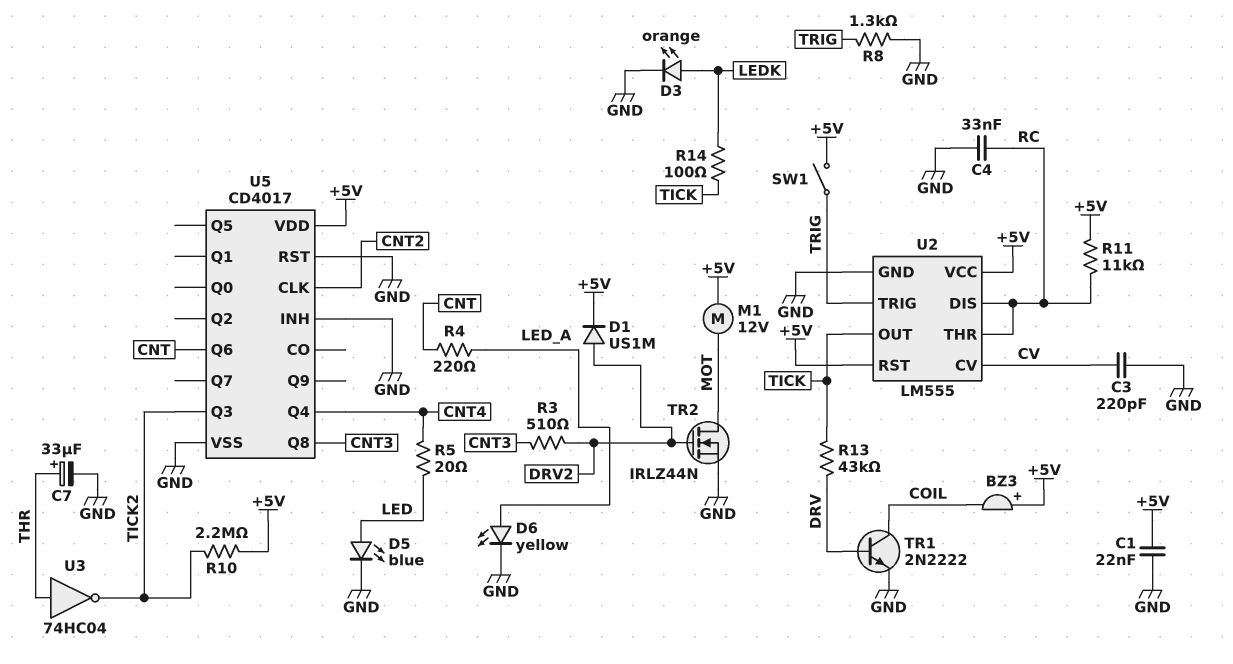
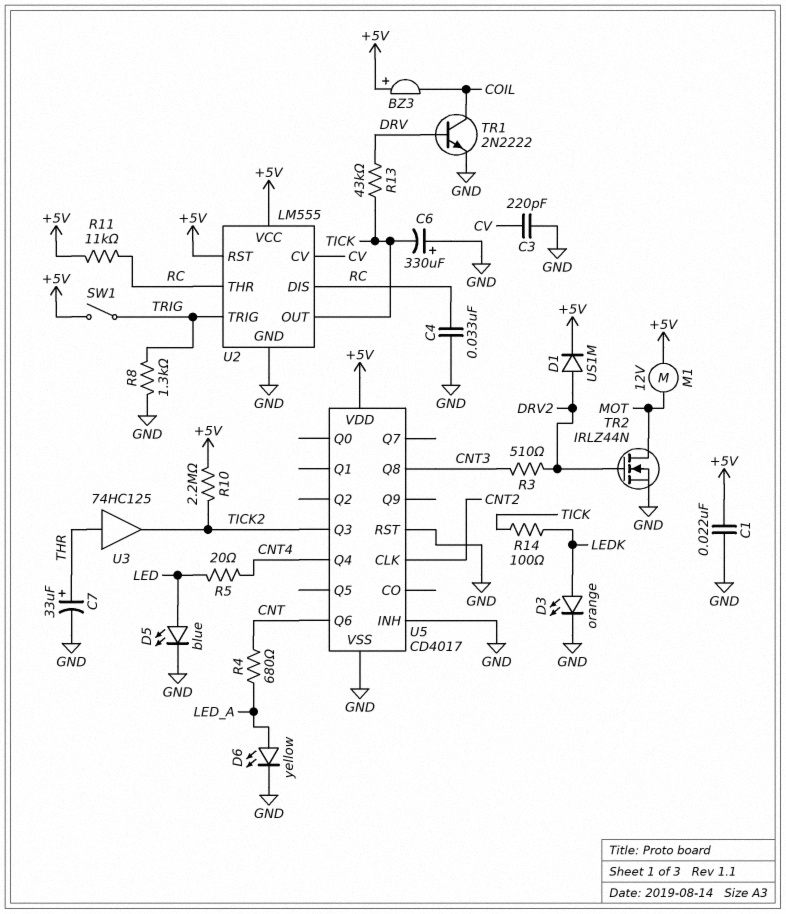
C6: none -> 330uF (plus GND, minus TICK)
R4: 220 (CNT, LED_A) -> 680 (CNT, LED_A)
U3: NOT 74HC04 (in THR, out TICK2) -> buffer 74HC125 (in THR, out TICK2)

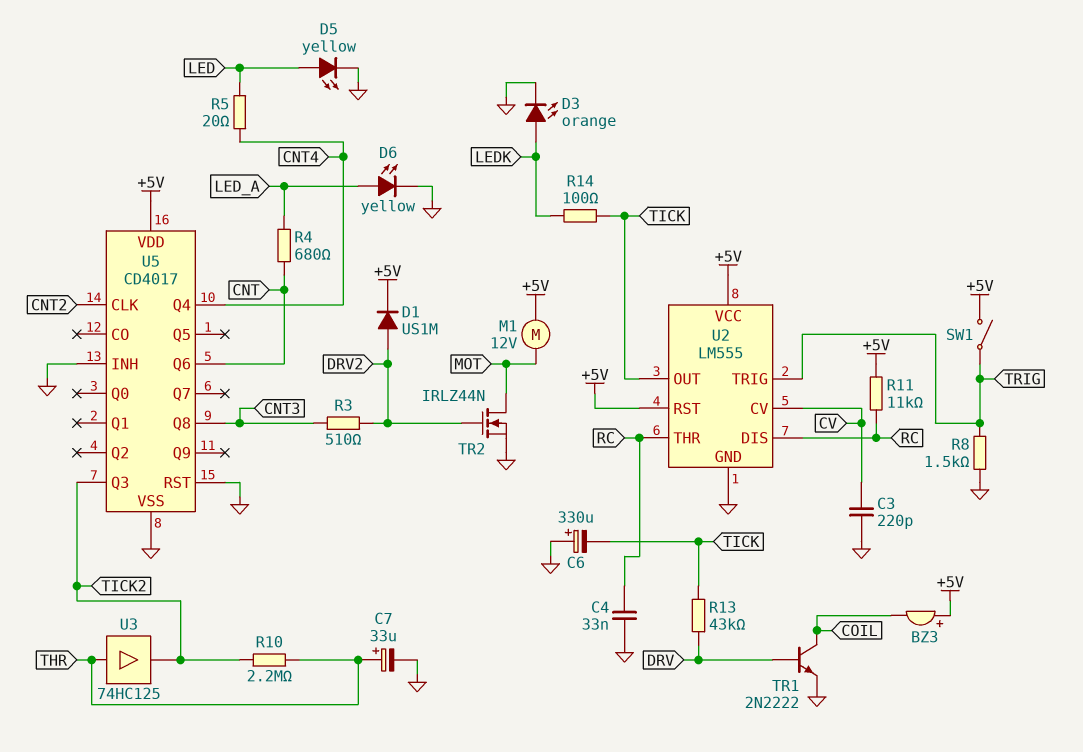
C1: 22nF (+5V, GND) -> none
D5: LED blue (A LED, K GND) -> LED yellow (A LED, K GND)
R8: 1.3k (GND, TRIG) -> 1.5k (GND, TRIG)
R10: 2.2M (+5V, TICK2) -> 2.2M (THR, TICK2)

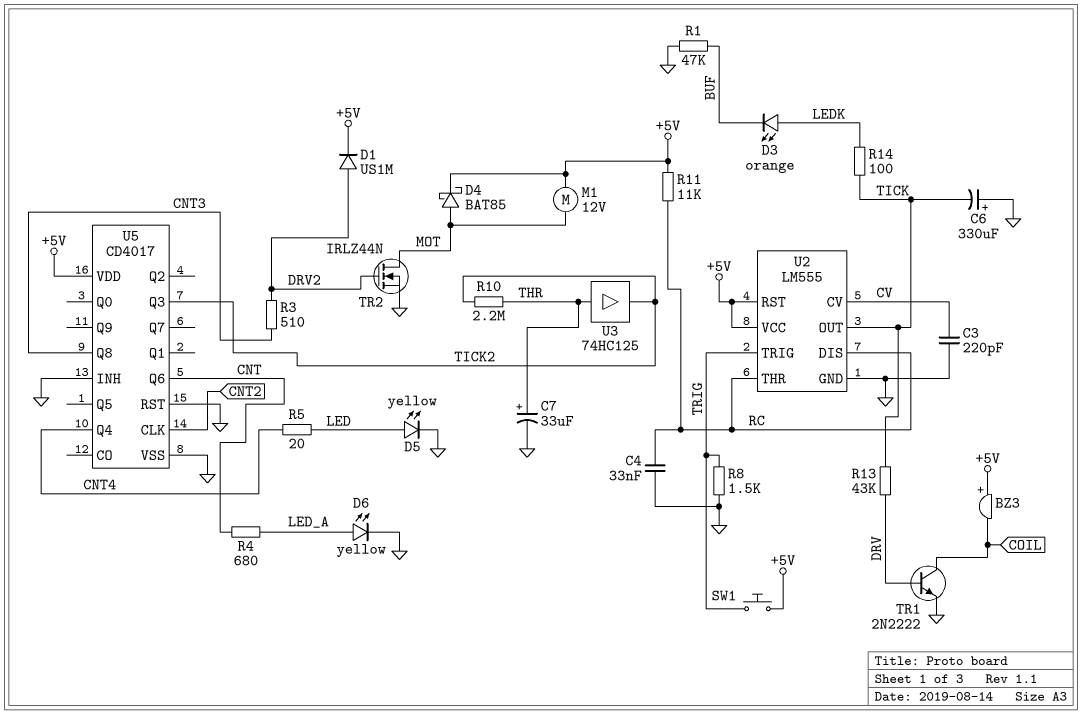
D3: LED orange (A LEDK, K GND) -> LED orange (A LEDK, K BUF)
D4: none -> schottky BAT85 (A MOT, K +5V)
R1: none -> 47k (BUF, GND)
SW1: switch (+5V, TRIG) -> button (+5V, TRIG)

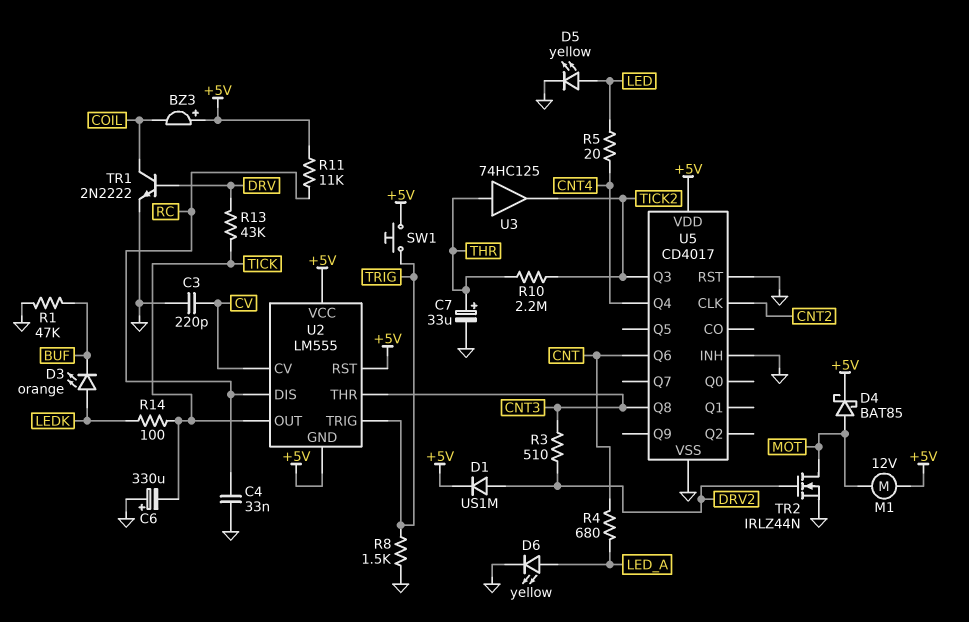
U2 pin GND: GND -> +5V
U2 pin THR: RC -> CNT3

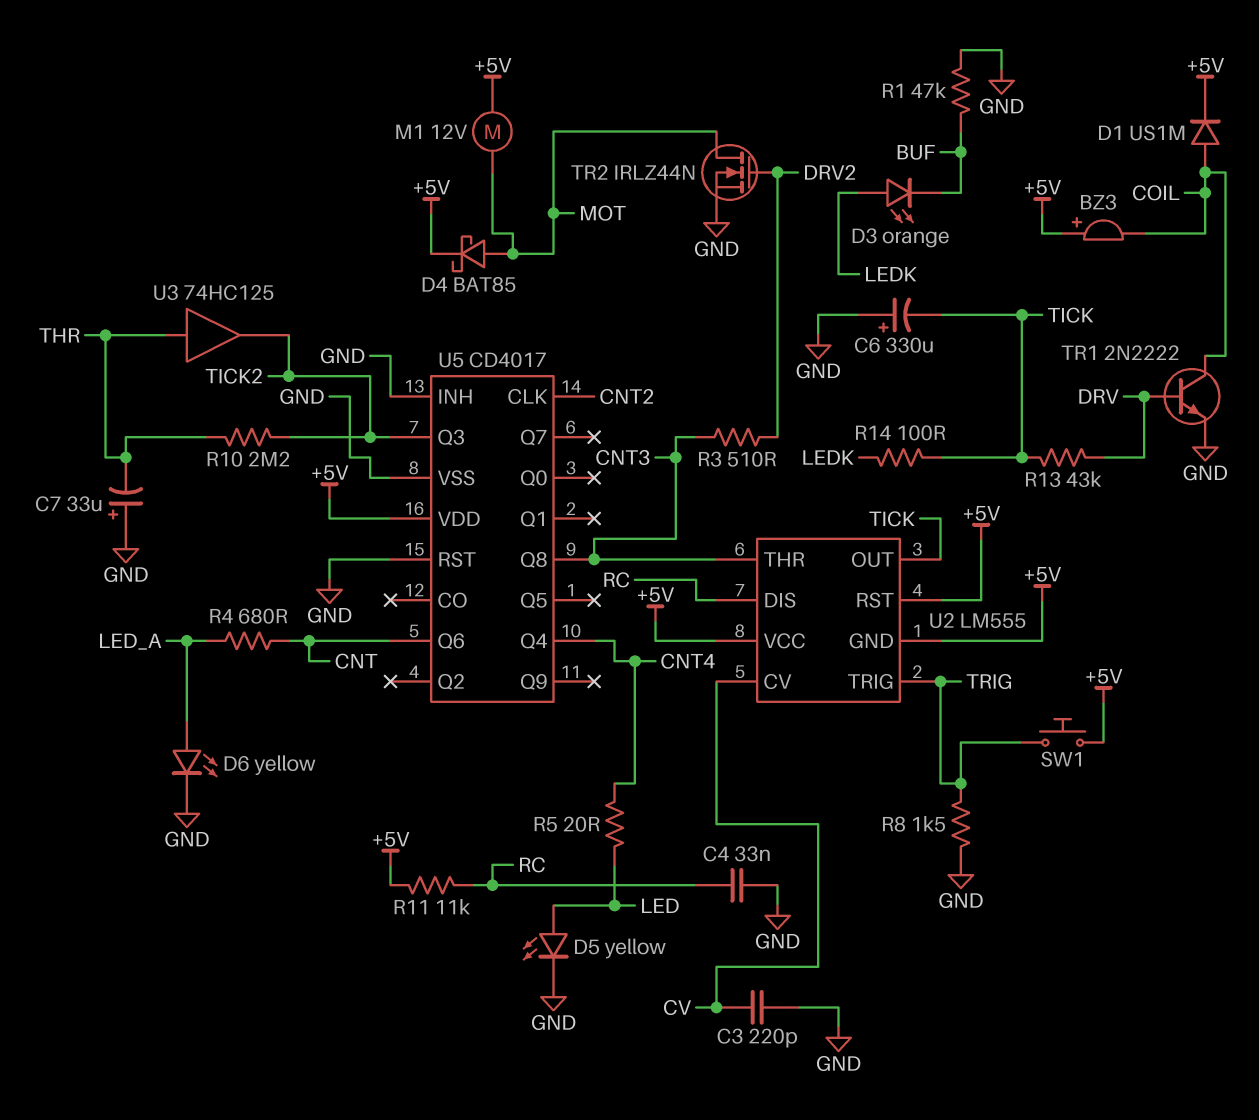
C7: 33uF (plus THR, minus GND) -> 33uF (plus GND, minus THR)
D1: diode US1M (A DRV2, K +5V) -> diode US1M (A COIL, K +5V)

